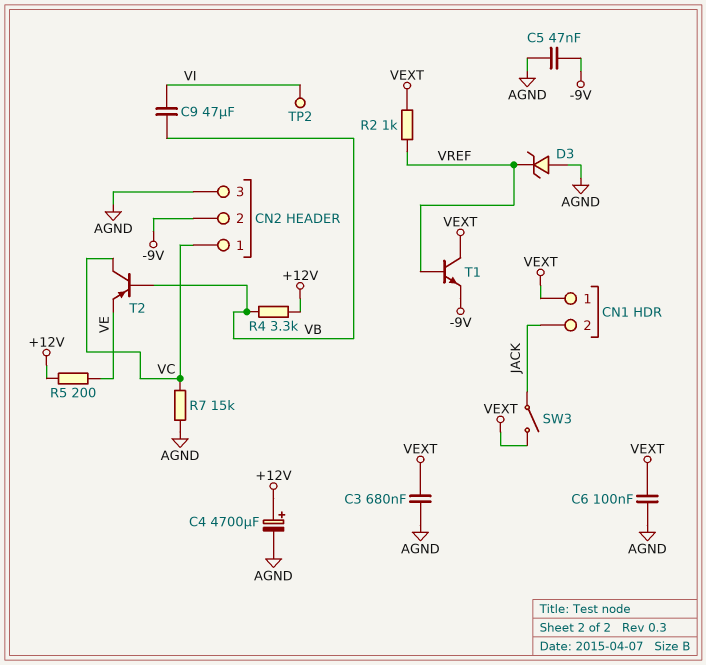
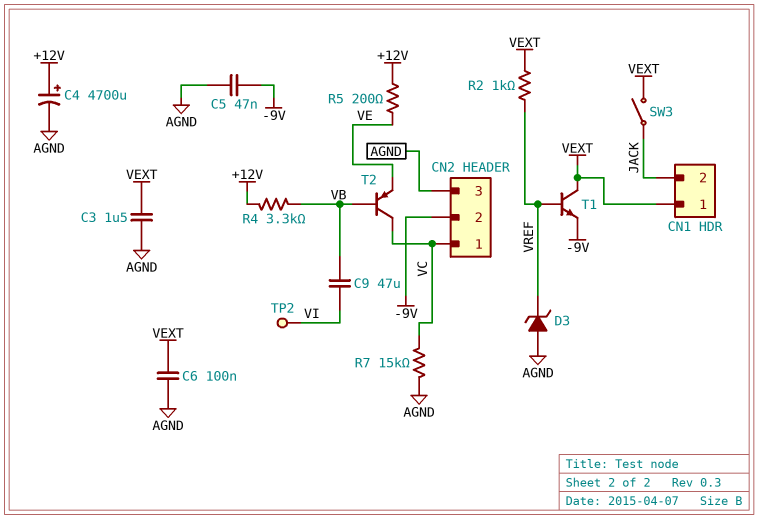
C3: 680nF (AGND, VEXT) -> 1.5uF (AGND, VEXT)

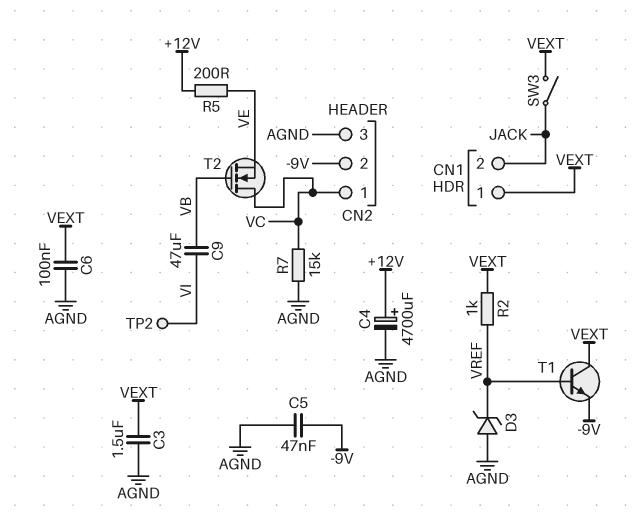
R4: 3.3k (+12V, VB) -> none
T2: PNP (B VB, C VC, E VE) -> NMOS (G VB, D VC, S VE)

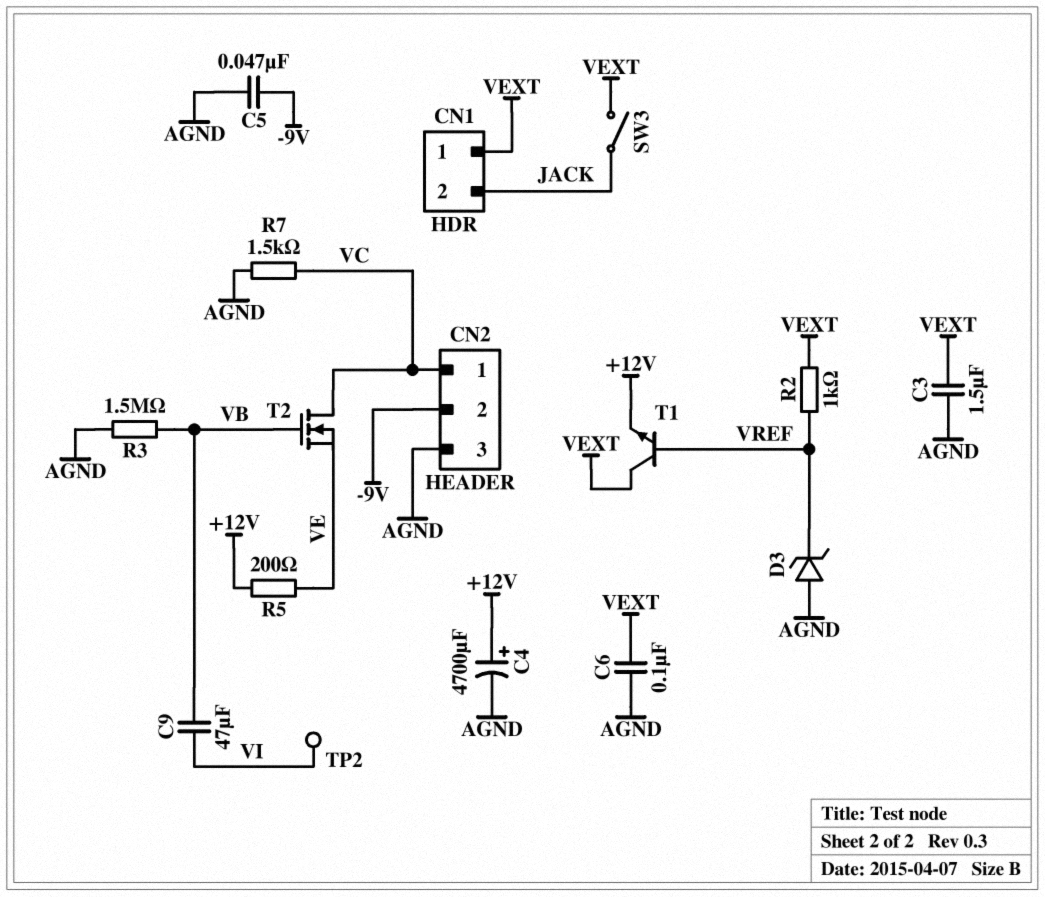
R3: none -> 1.5M (AGND, VB)
R7: 15k (AGND, VC) -> 1.5k (AGND, VC)
T1: NPN (B VREF, C VEXT, E -9V) -> NPN (B VREF, C VEXT, E +12V)

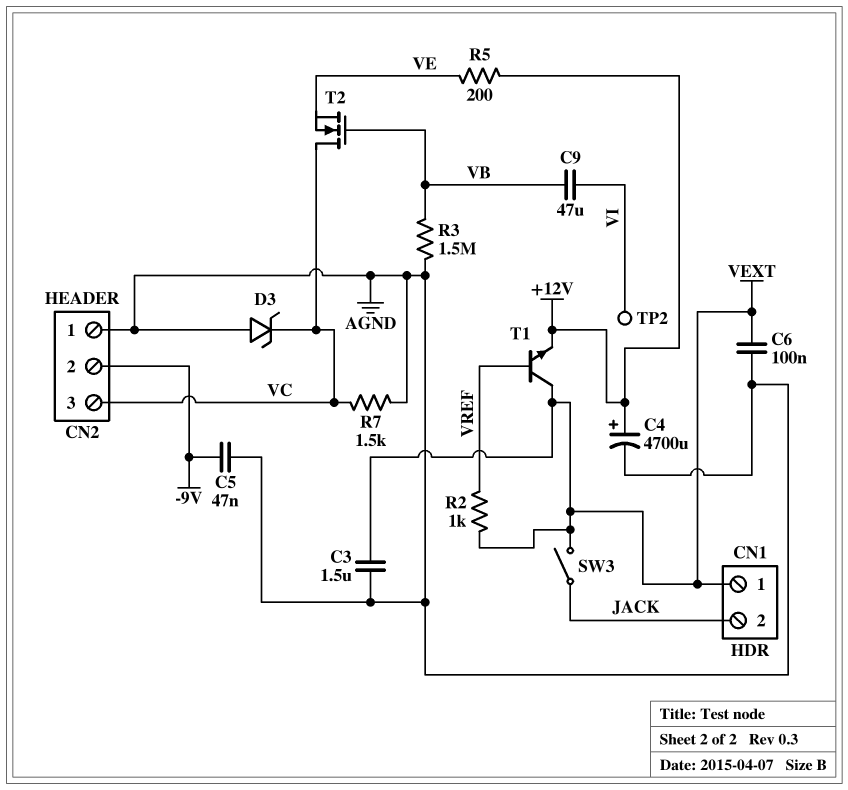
CN2 pin 1: VC -> AGND
CN2 pin 3: AGND -> VC
D3: zener (A AGND, K VREF) -> zener (A AGND, K VC)

